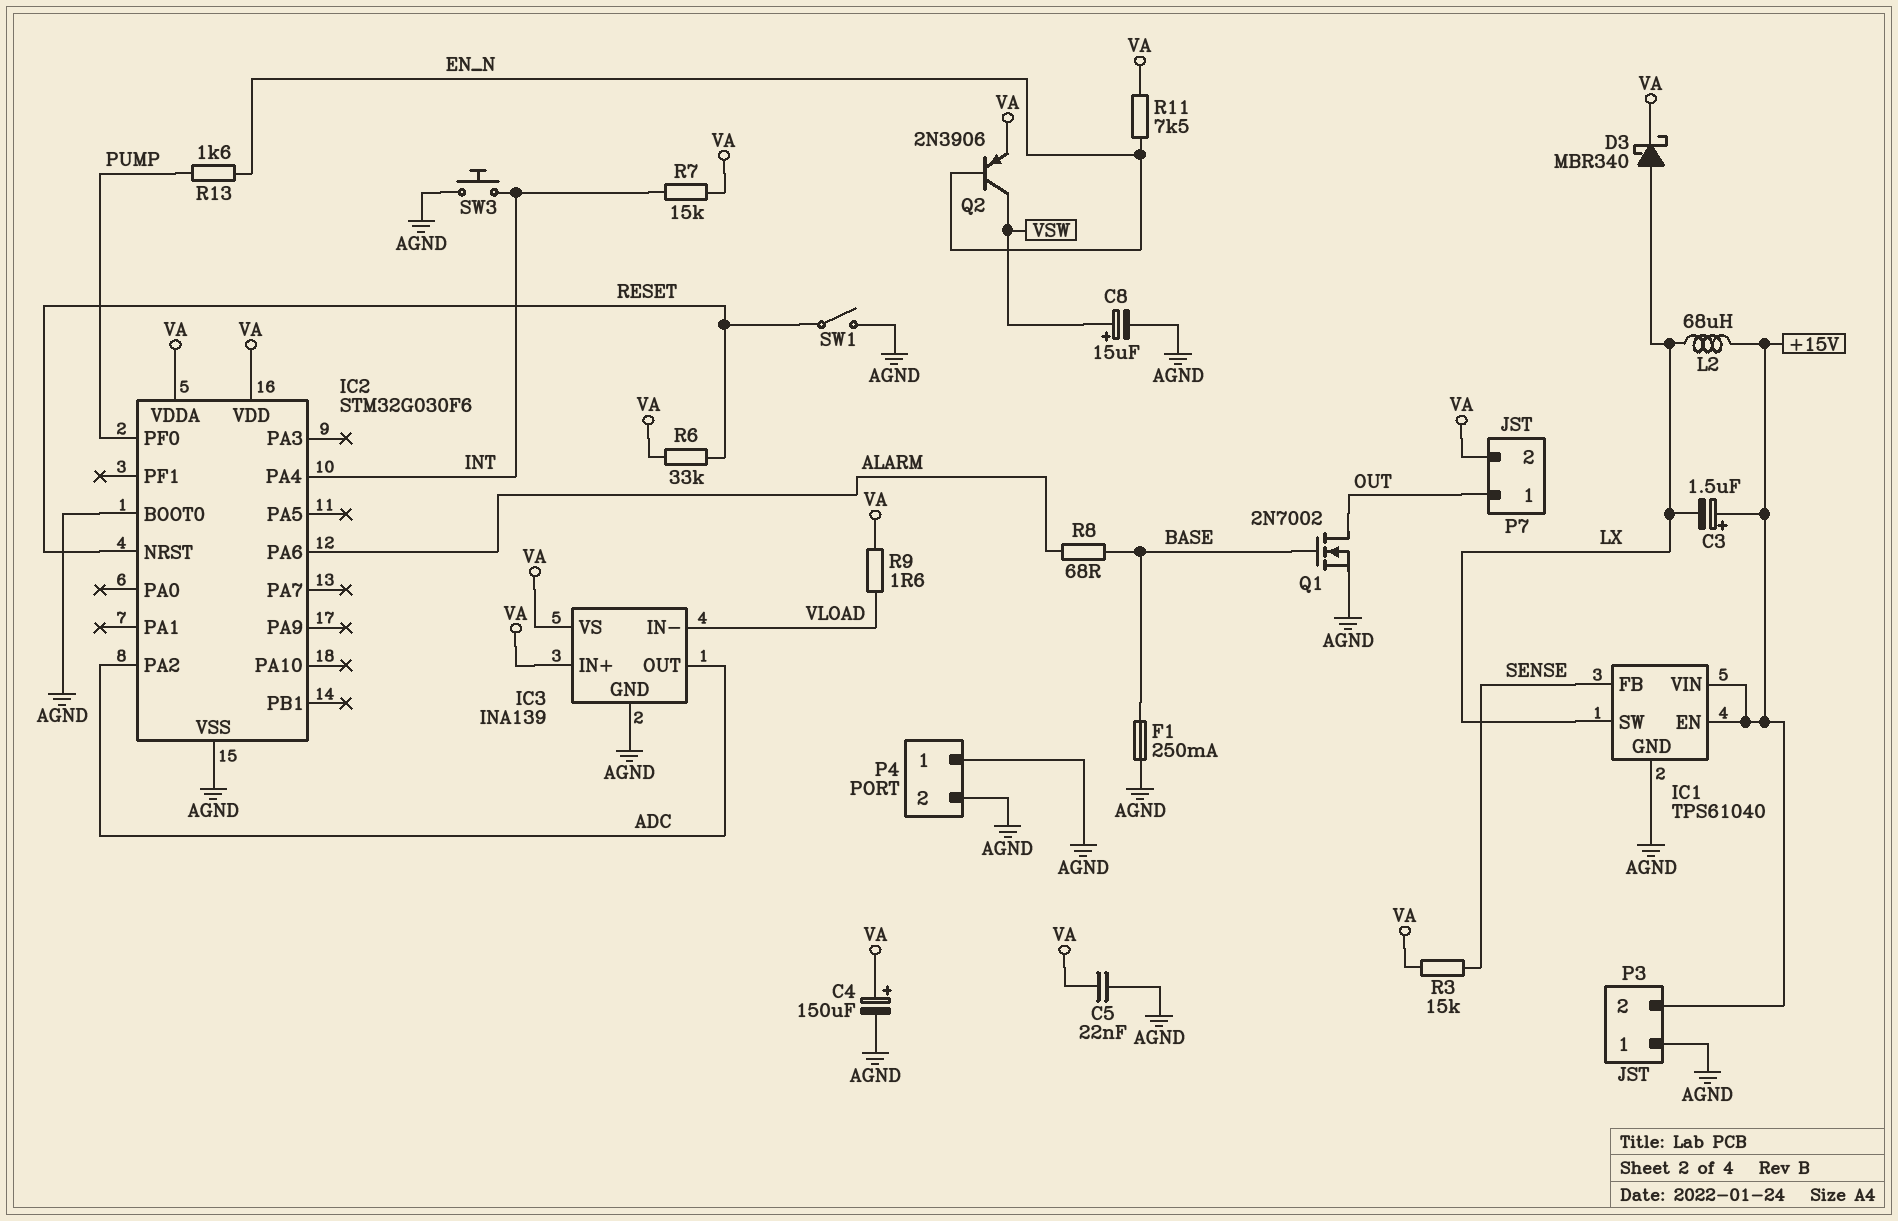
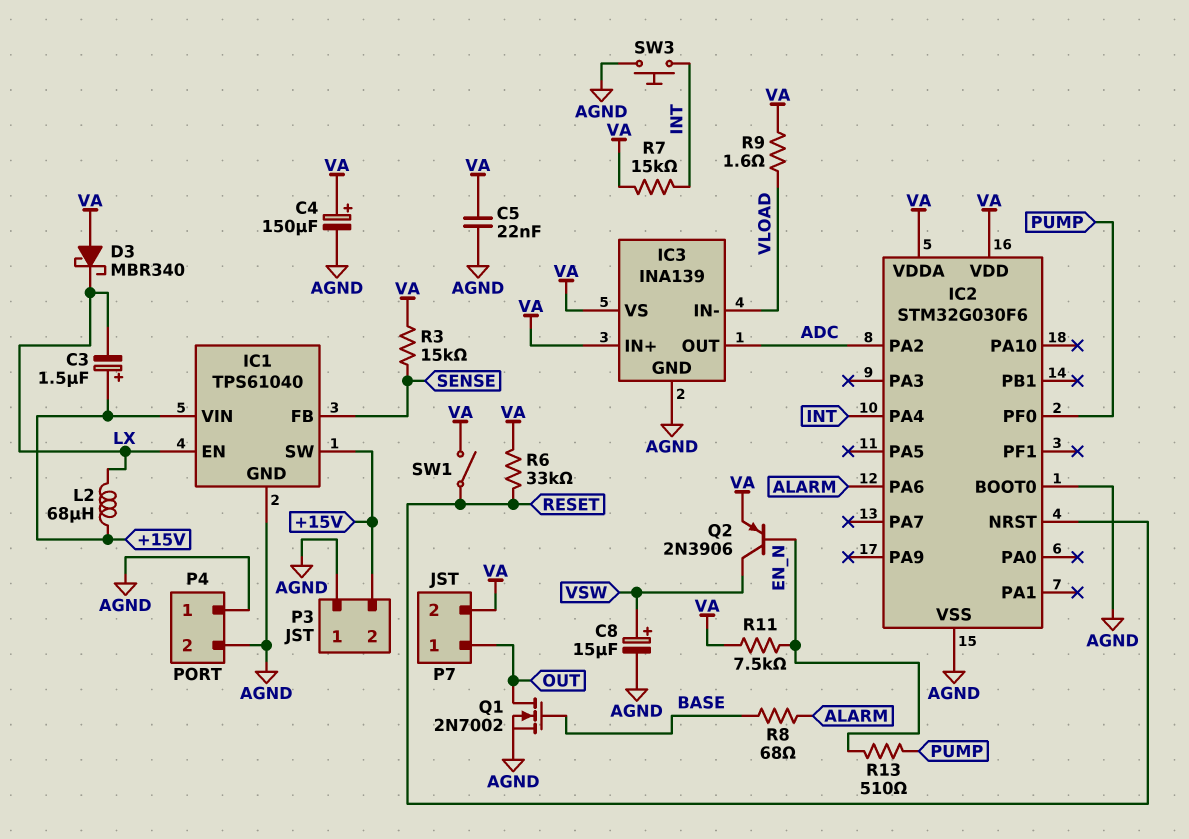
D3: schottky MBR340 (A LX, K VA) -> schottky MBR340 (A VA, K LX)
F1: 250mA (AGND, BASE) -> none
IC1 pin EN: +15V -> LX
IC1 pin SW: LX -> +15V
R13: 1.6k (EN_N, PUMP) -> 510 (EN_N, PUMP)
SW1: switch (AGND, RESET) -> switch (RESET, VA)

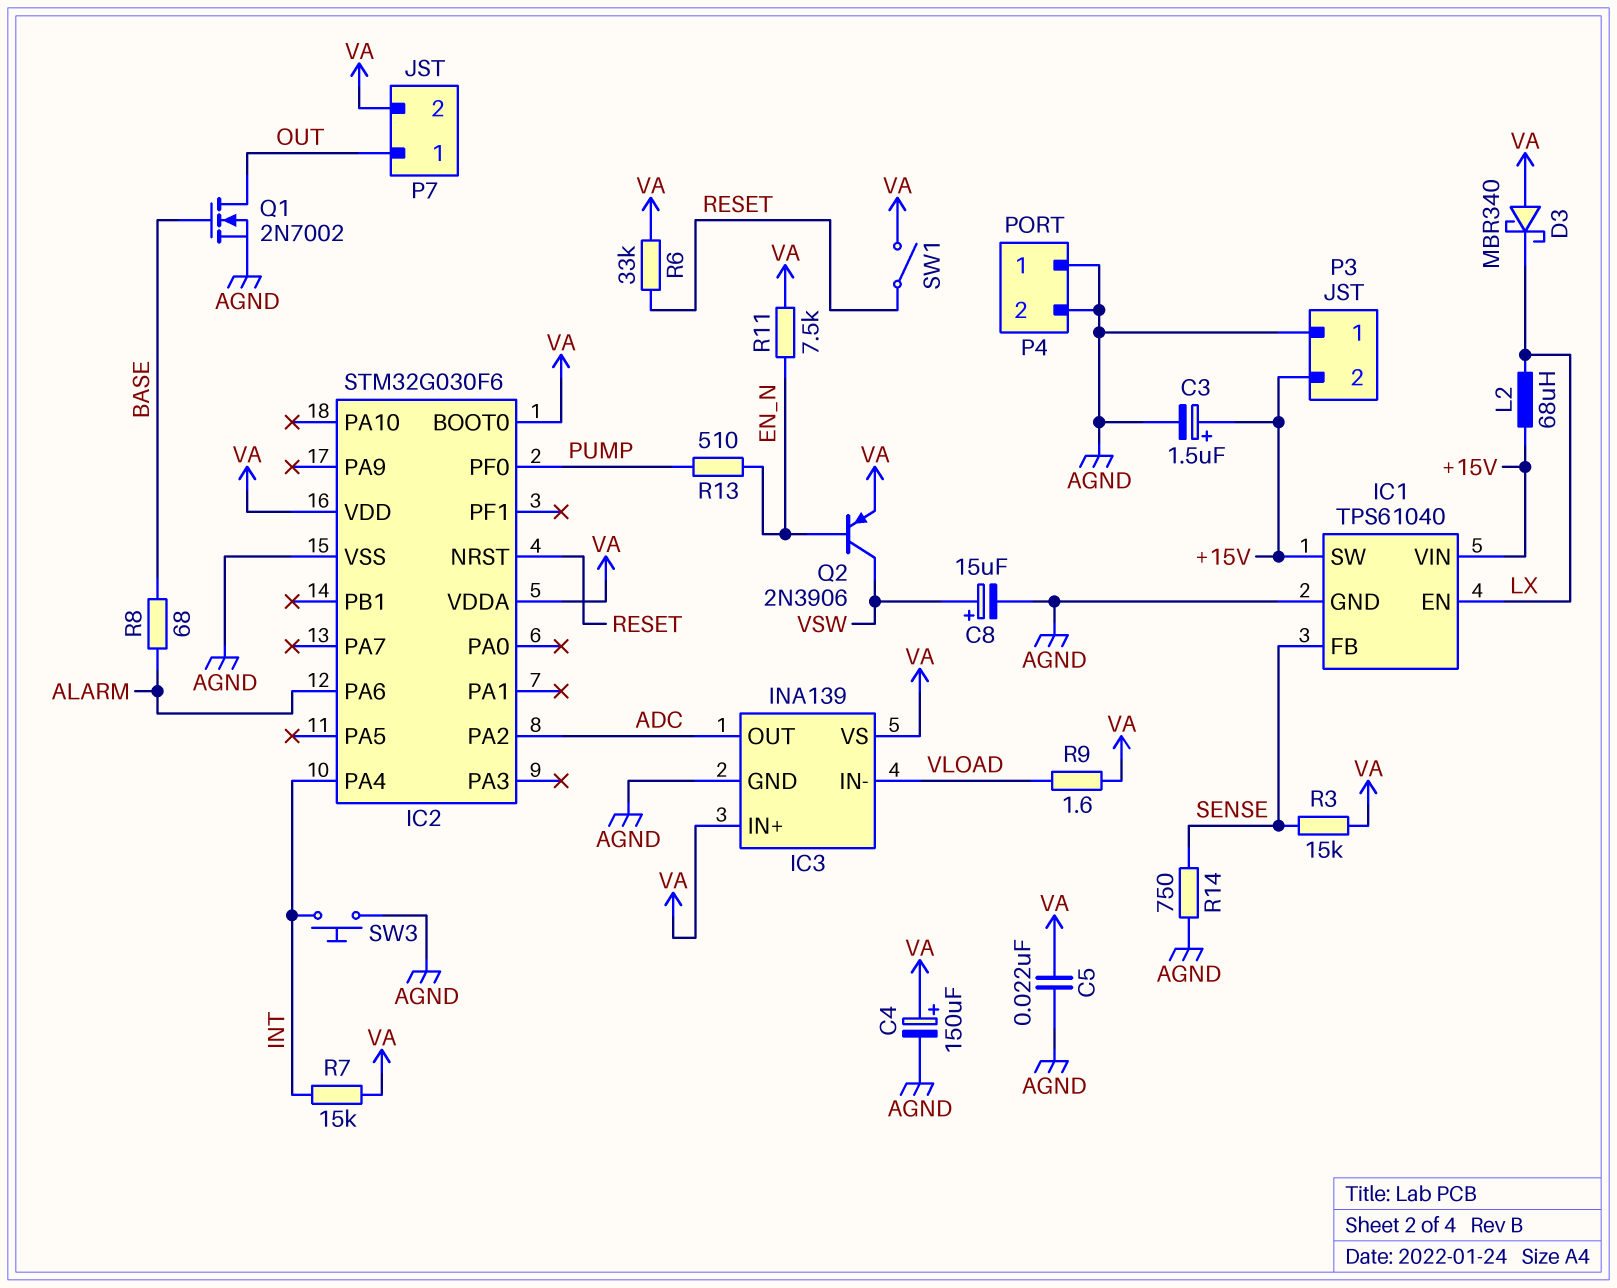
C3: 1.5uF (plus +15V, minus LX) -> 1.5uF (plus +15V, minus AGND)
IC2 pin BOOT0: AGND -> VA
R14: none -> 750 (AGND, SENSE)

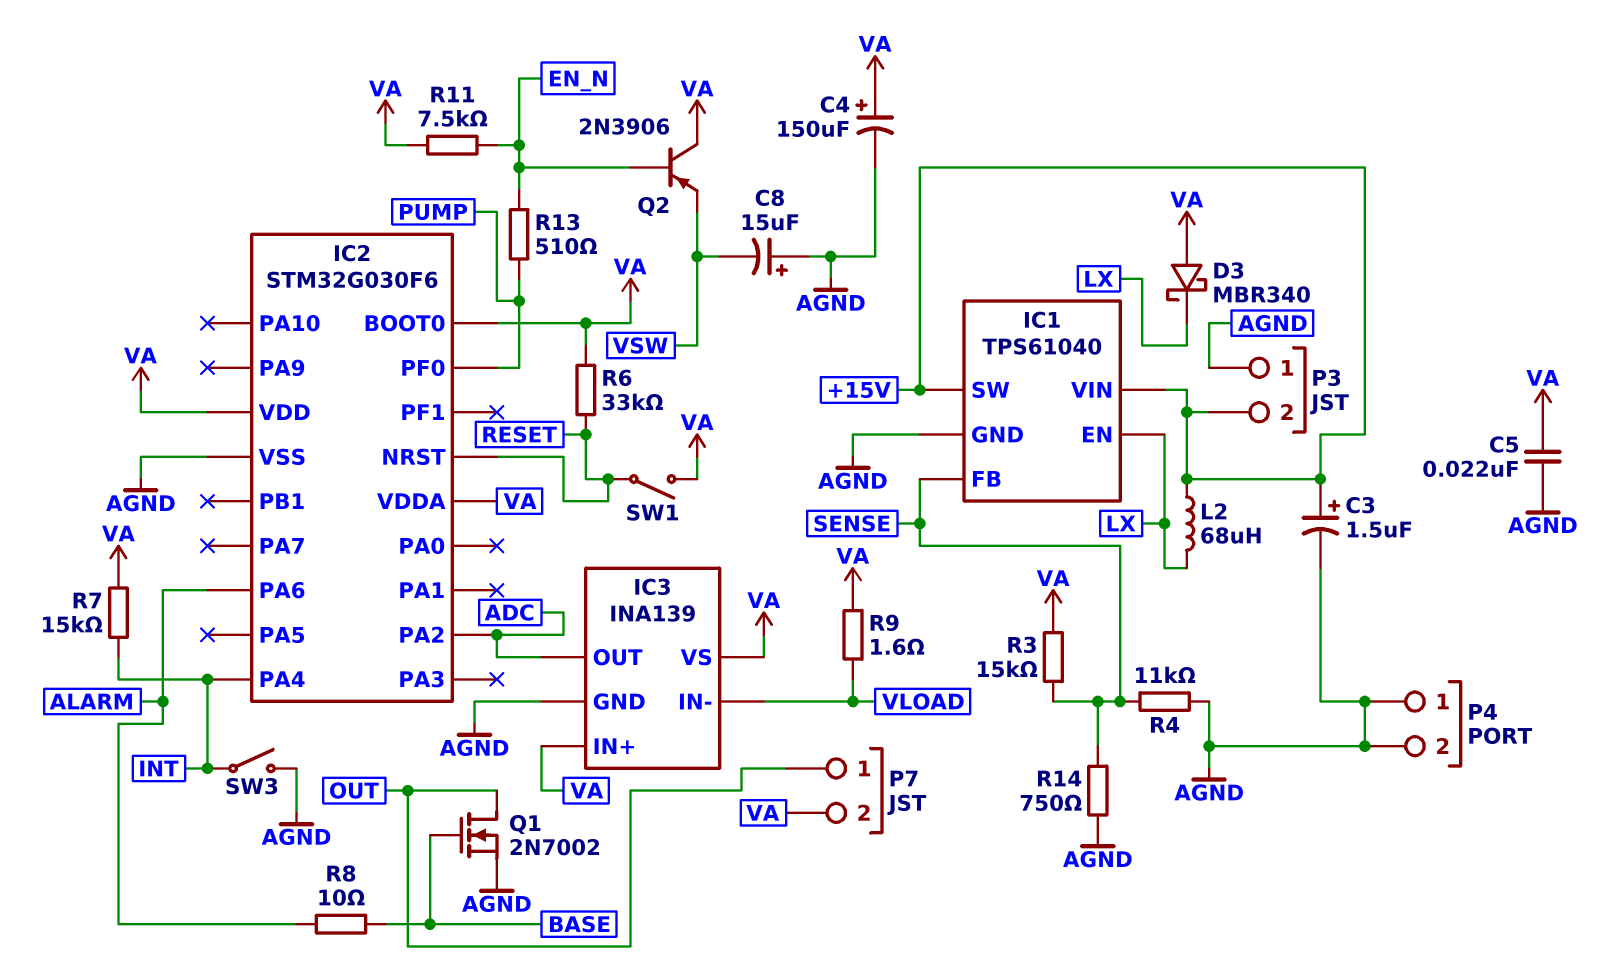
C8: 15uF (plus VSW, minus AGND) -> 15uF (plus AGND, minus VSW)
Q2: PNP 2N3906 (B EN_N, C VSW, E VA) -> PNP 2N3906 (B EN_N, C VA, E VSW)
R4: none -> 11k (AGND, SENSE)
R8: 68 (ALARM, BASE) -> 10 (ALARM, BASE)
SW3: button (AGND, INT) -> switch (AGND, INT)

